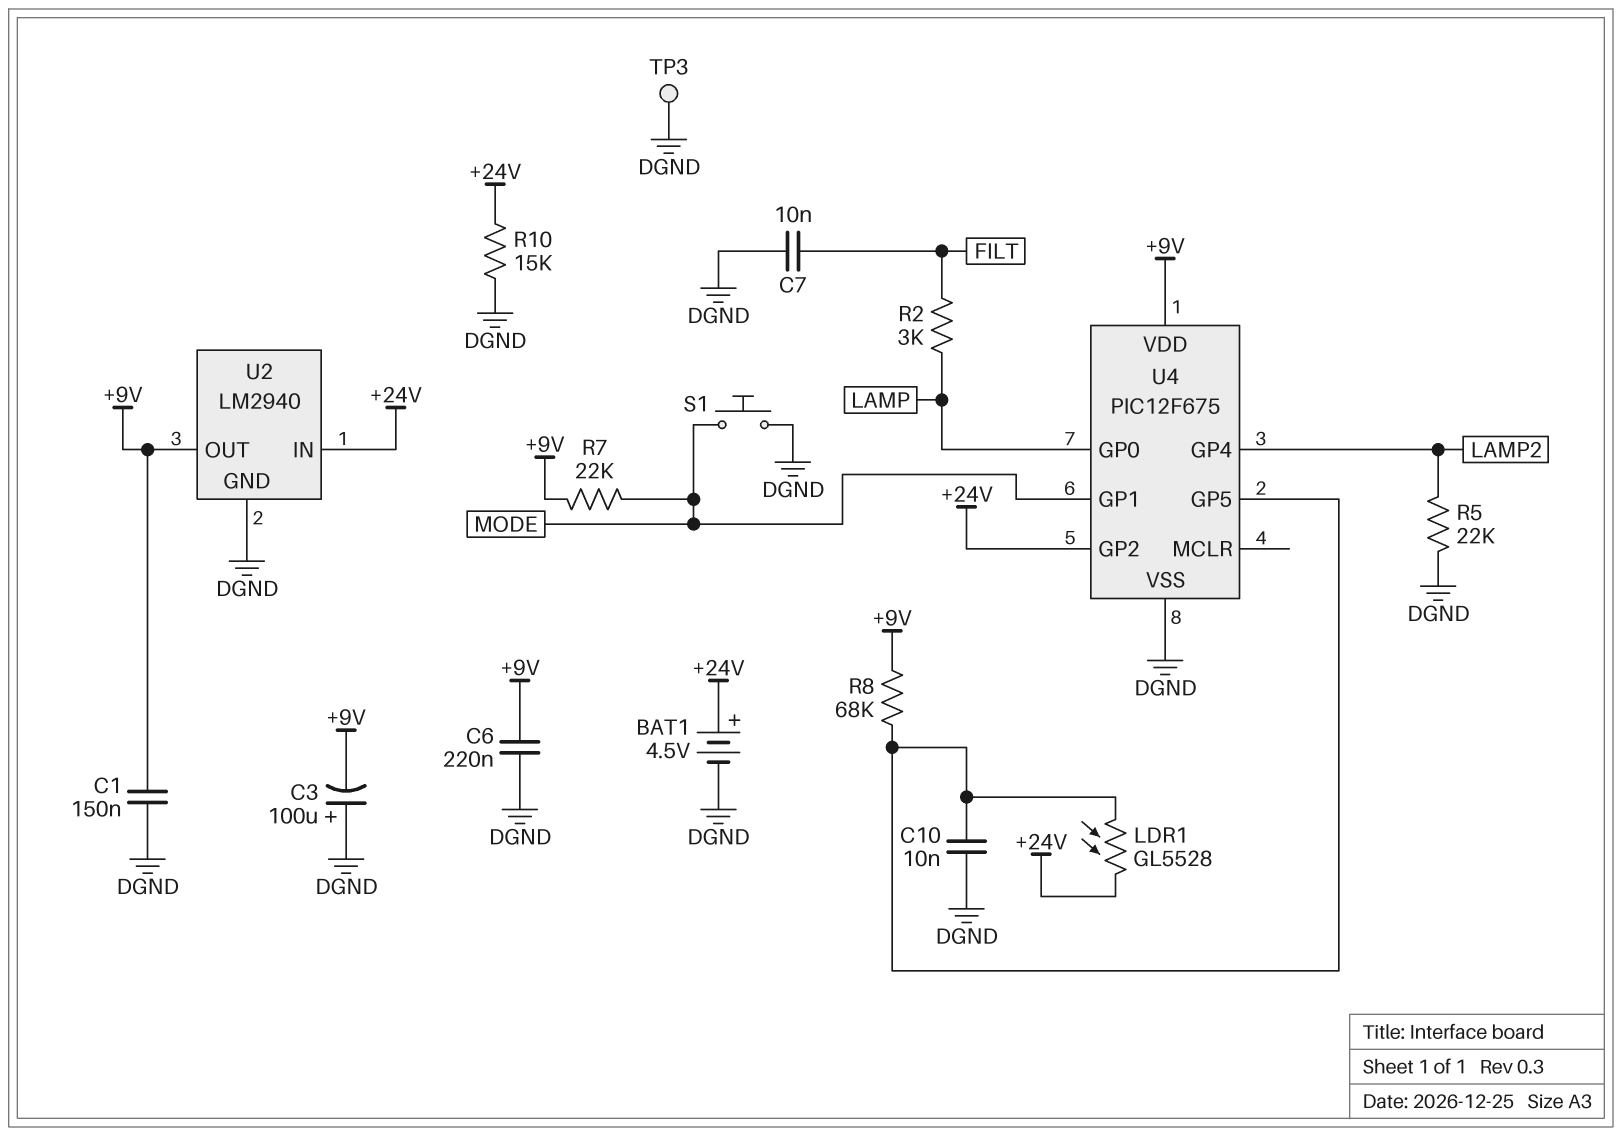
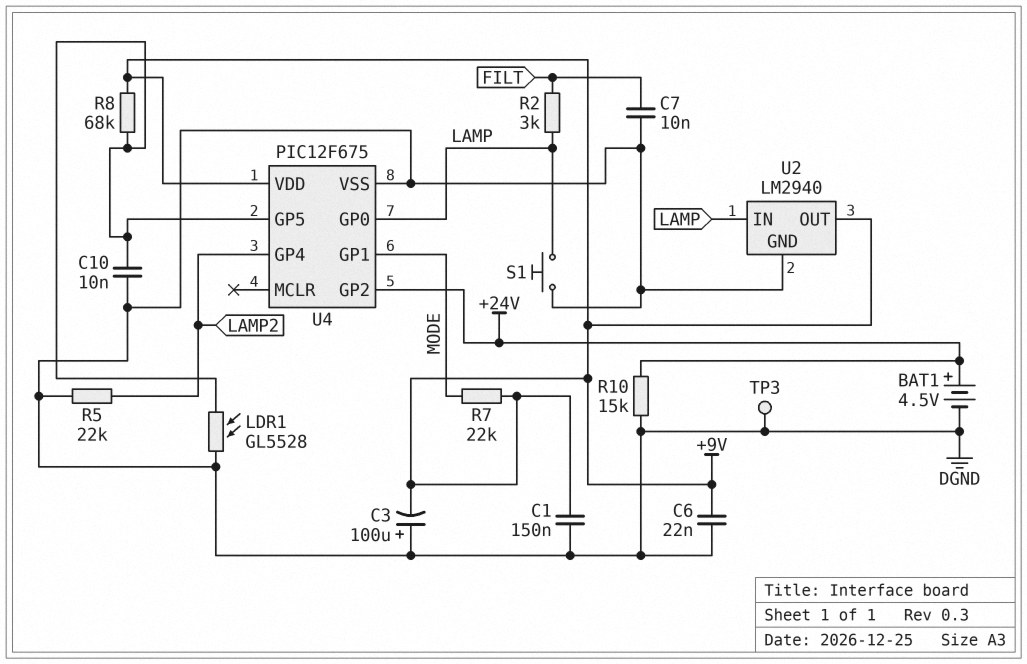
C6: 220nF (+9V, DGND) -> 22nF (+9V, DGND)
LDR1: GL5528 (+24V, U4/GP5) -> GL5528 (DGND, U4/GP5)
S1: button (DGND, MODE) -> button (DGND, LAMP)
U2 pin IN: +24V -> LAMP

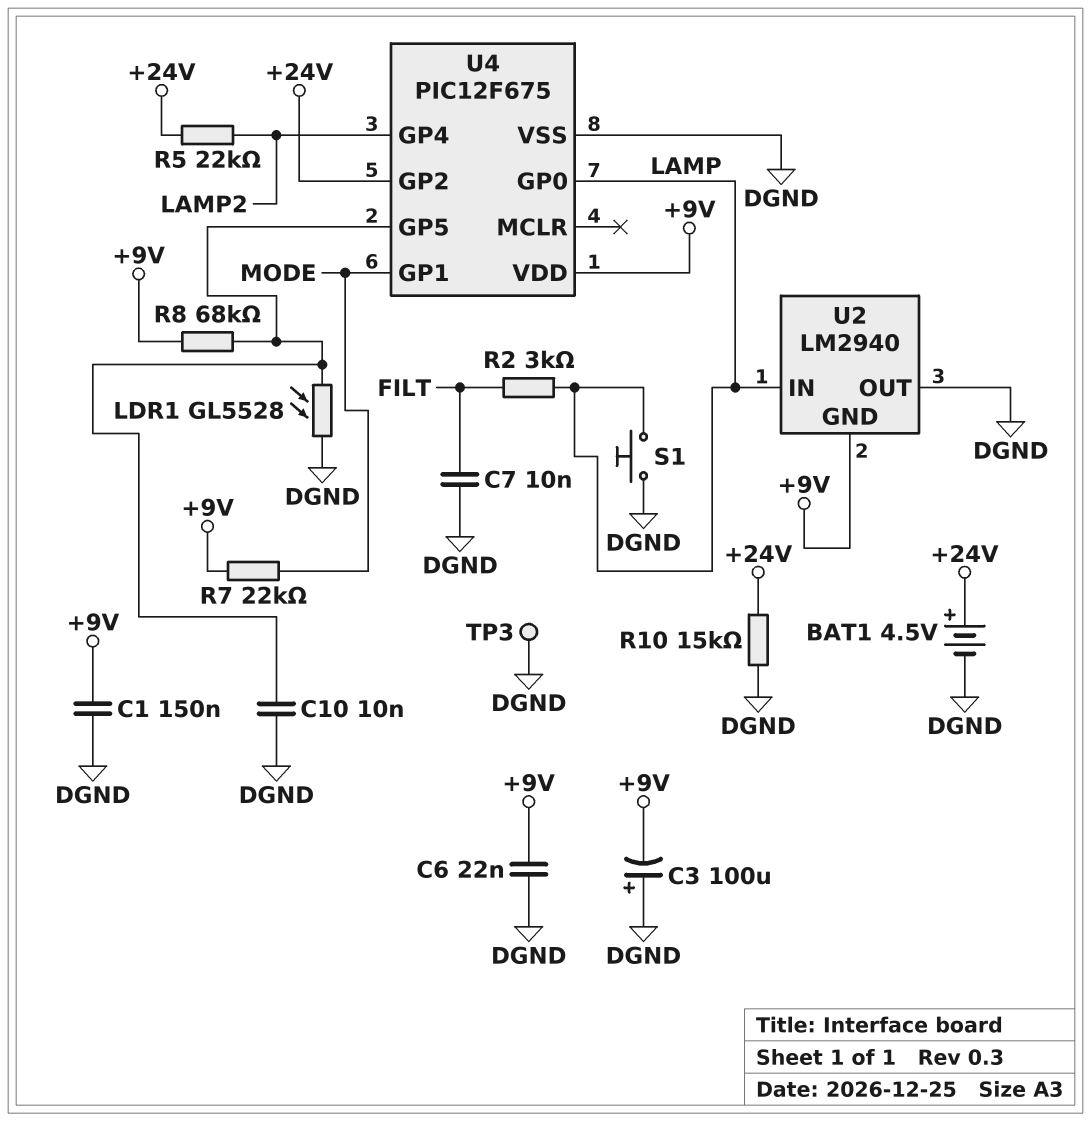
R5: 22k (DGND, LAMP2) -> 22k (+24V, LAMP2)
U2 pin GND: DGND -> +9V
U2 pin OUT: +9V -> DGND

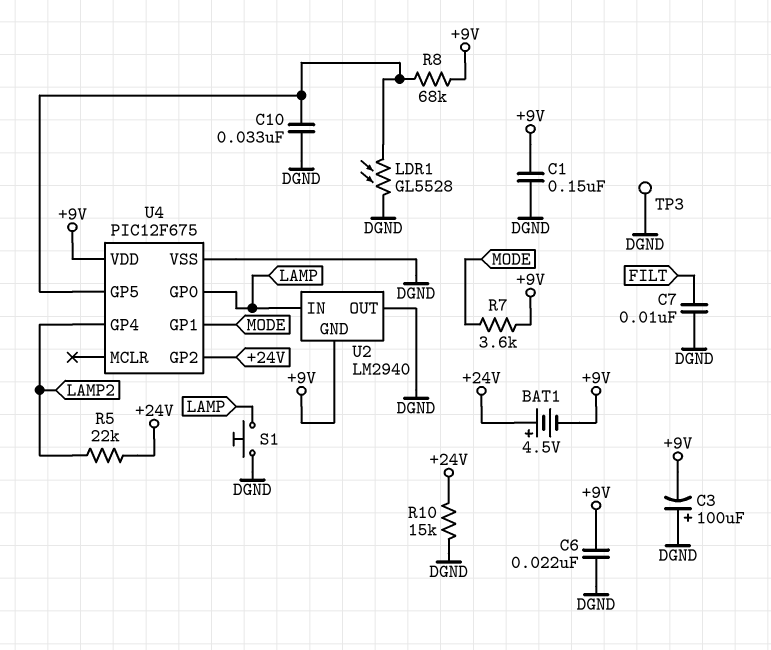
BAT1: 4.5V (plus +24V, minus DGND) -> 4.5V (plus +24V, minus +9V)
C10: 10nF (DGND, U4/GP5) -> 33nF (DGND, U4/GP5)
R2: 3k (FILT, LAMP) -> none
R7: 22k (+9V, MODE) -> 3.6k (+9V, MODE)

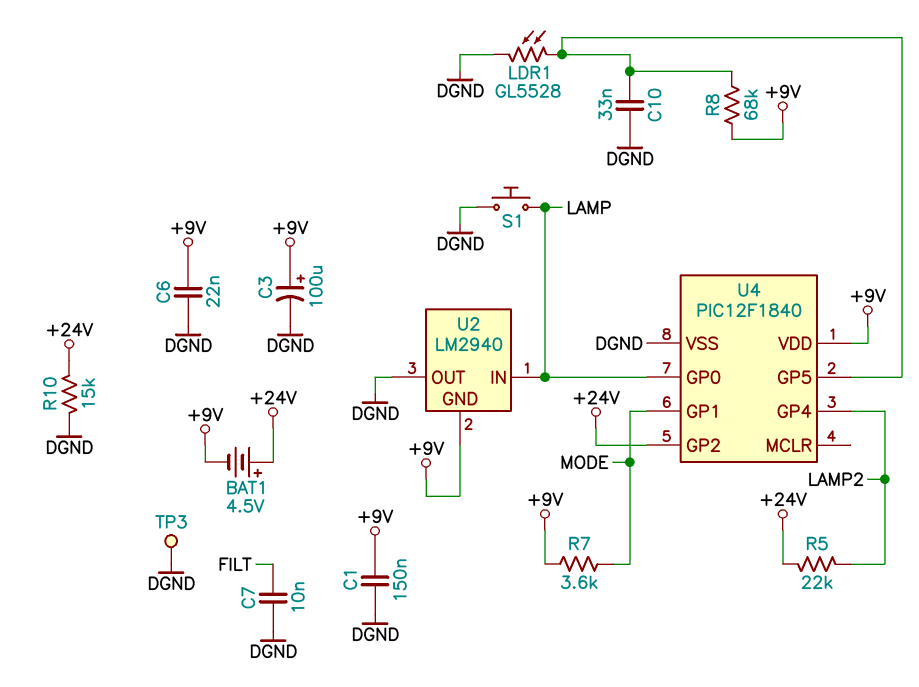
C3: 100uF (plus DGND, minus +9V) -> 100uF (plus +9V, minus DGND)
U4: PIC12F675 -> PIC12F1840

